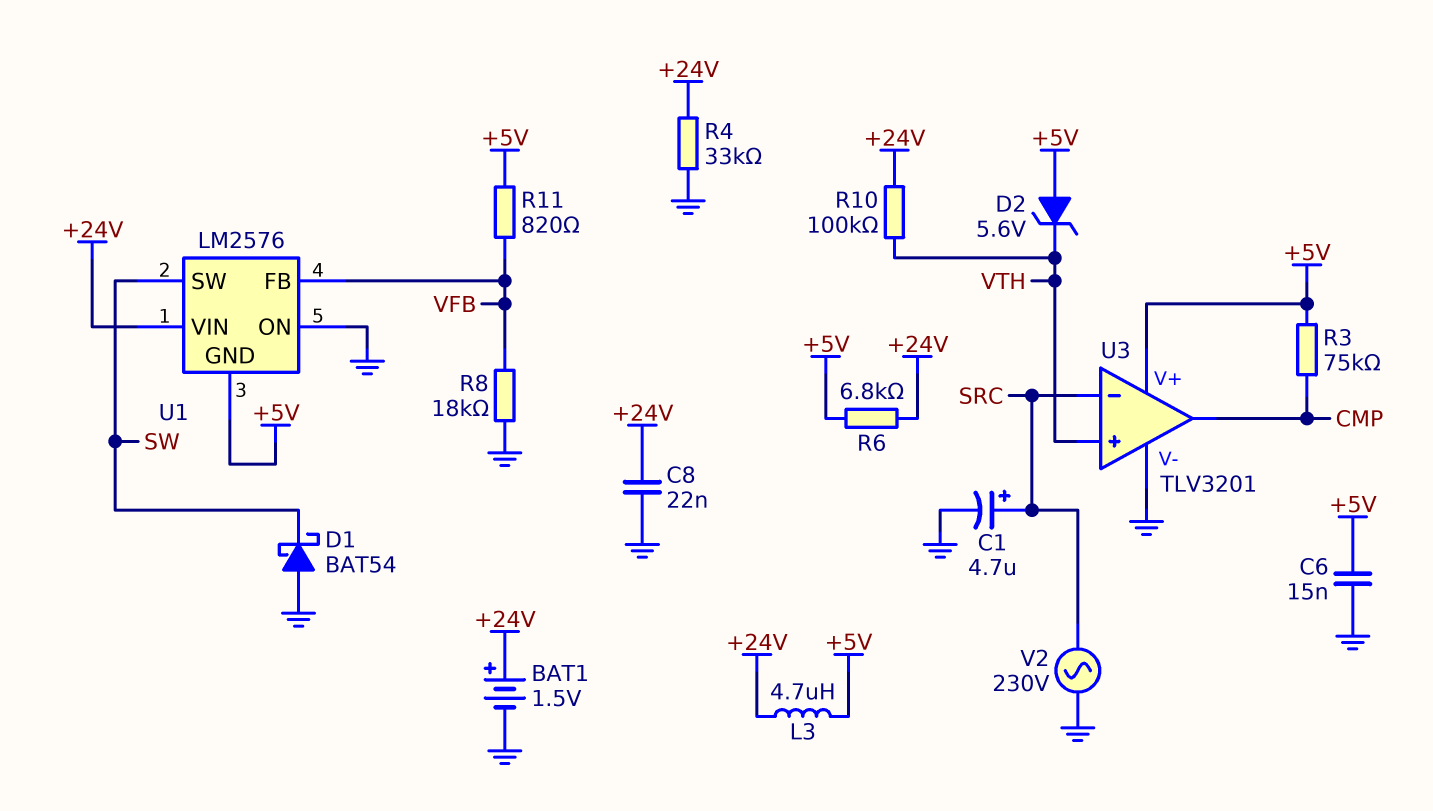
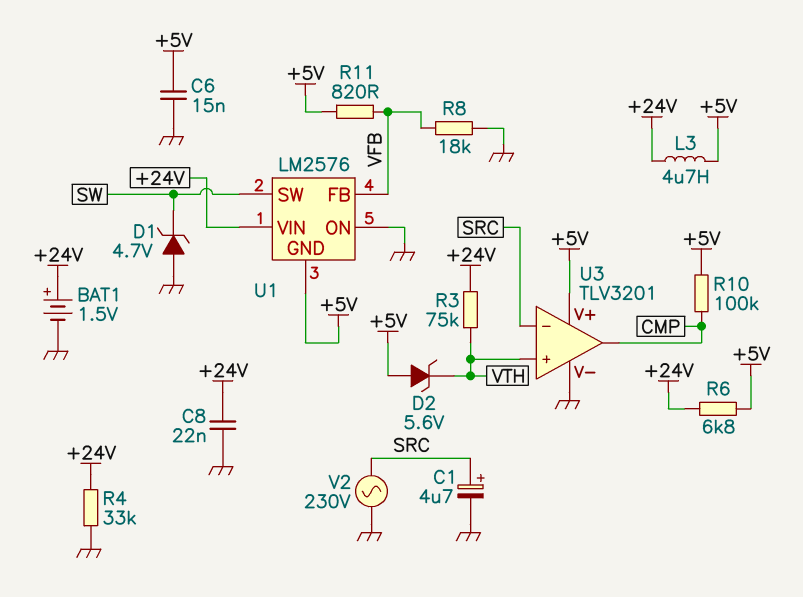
D1: schottky BAT54 (A GND, K SW) -> zener 4.7V (A GND, K SW)
R3: 75k (+5V, CMP) -> 75k (+24V, VTH)
R10: 100k (+24V, VTH) -> 100k (+5V, CMP)

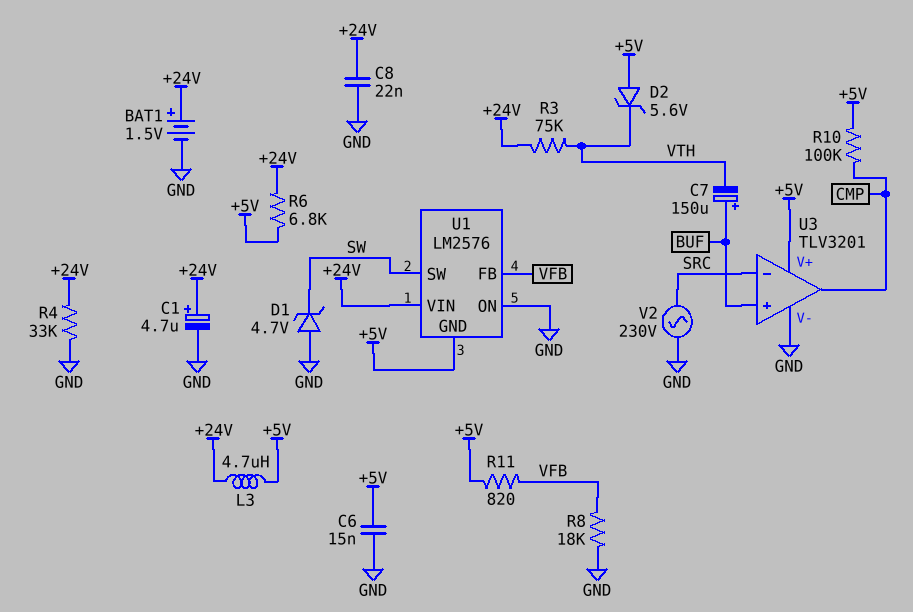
C1: 4.7uF (plus SRC, minus GND) -> 4.7uF (plus +24V, minus GND)
C7: none -> 150uF (plus BUF, minus VTH)
U3 pin in+: VTH -> BUF

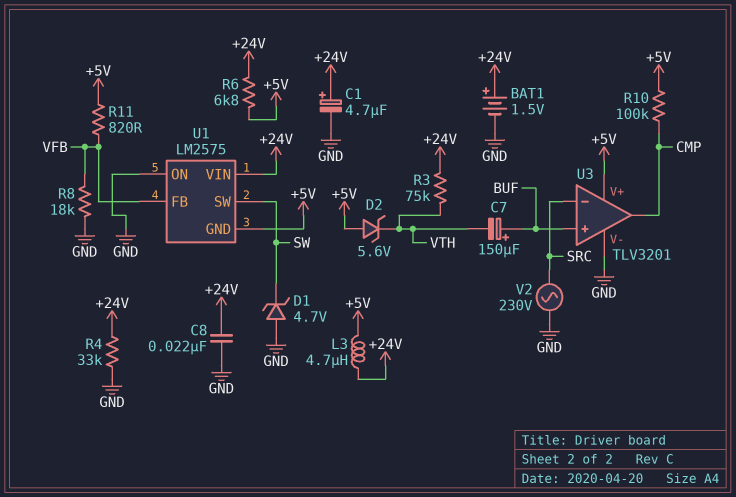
C6: 15nF (+5V, GND) -> none
U1: LM2576 -> LM2575

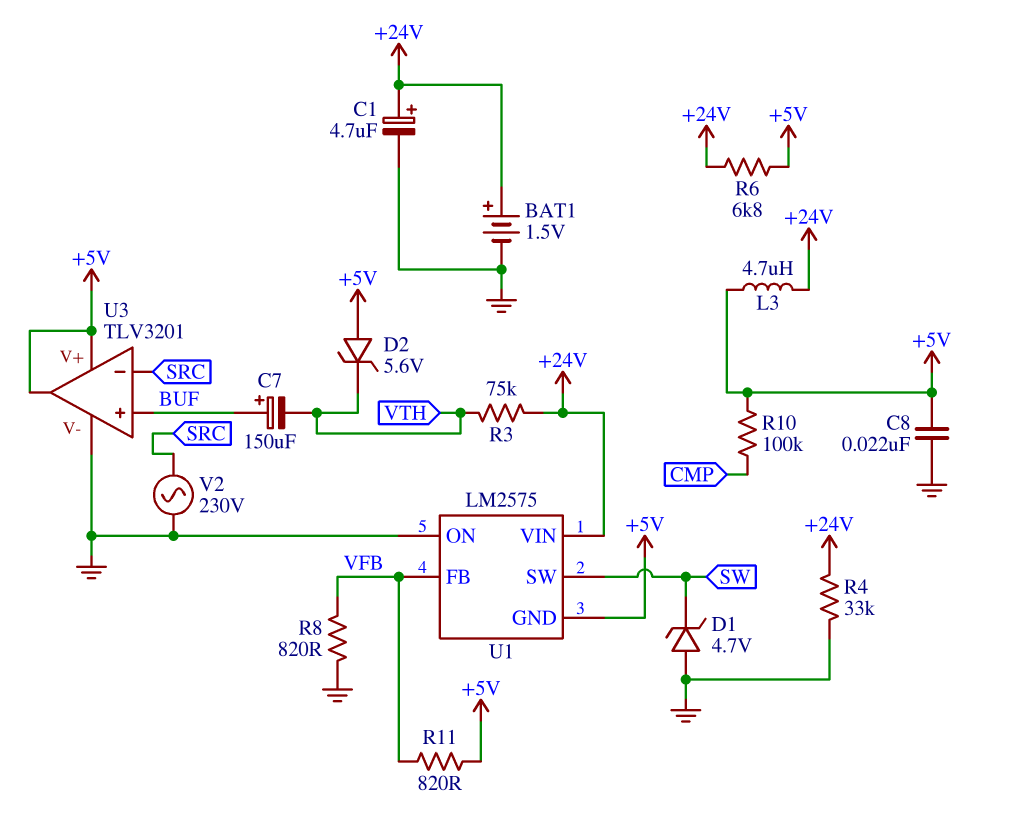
C8: 22nF (+24V, GND) -> 22nF (+5V, GND)
R8: 18k (GND, VFB) -> 820 (GND, VFB)
U3 pin out: CMP -> +5V

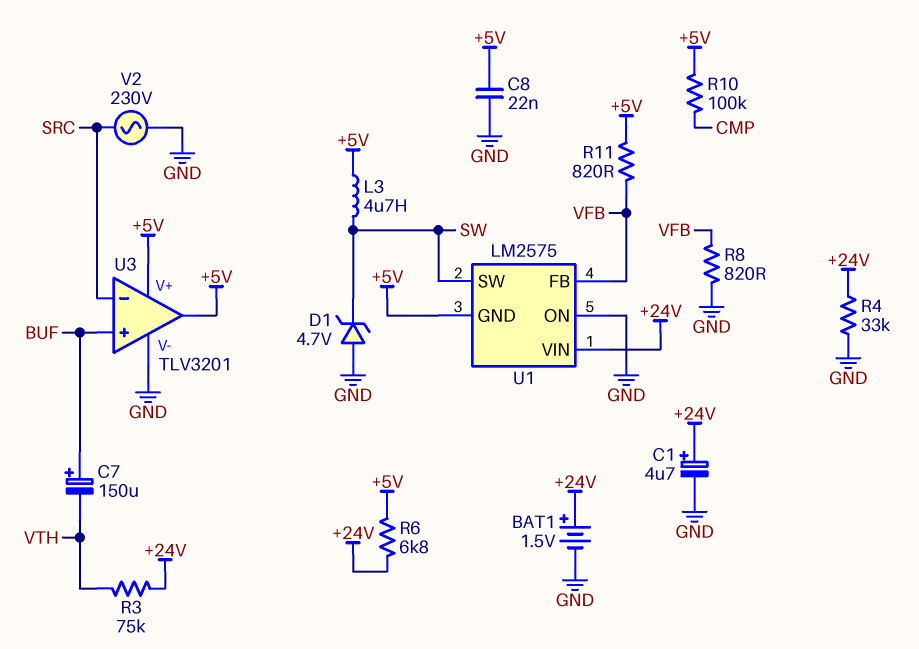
D2: zener 5.6V (A +5V, K VTH) -> none
L3: 4.7uH (+5V, +24V) -> 4.7uH (+5V, SW)

